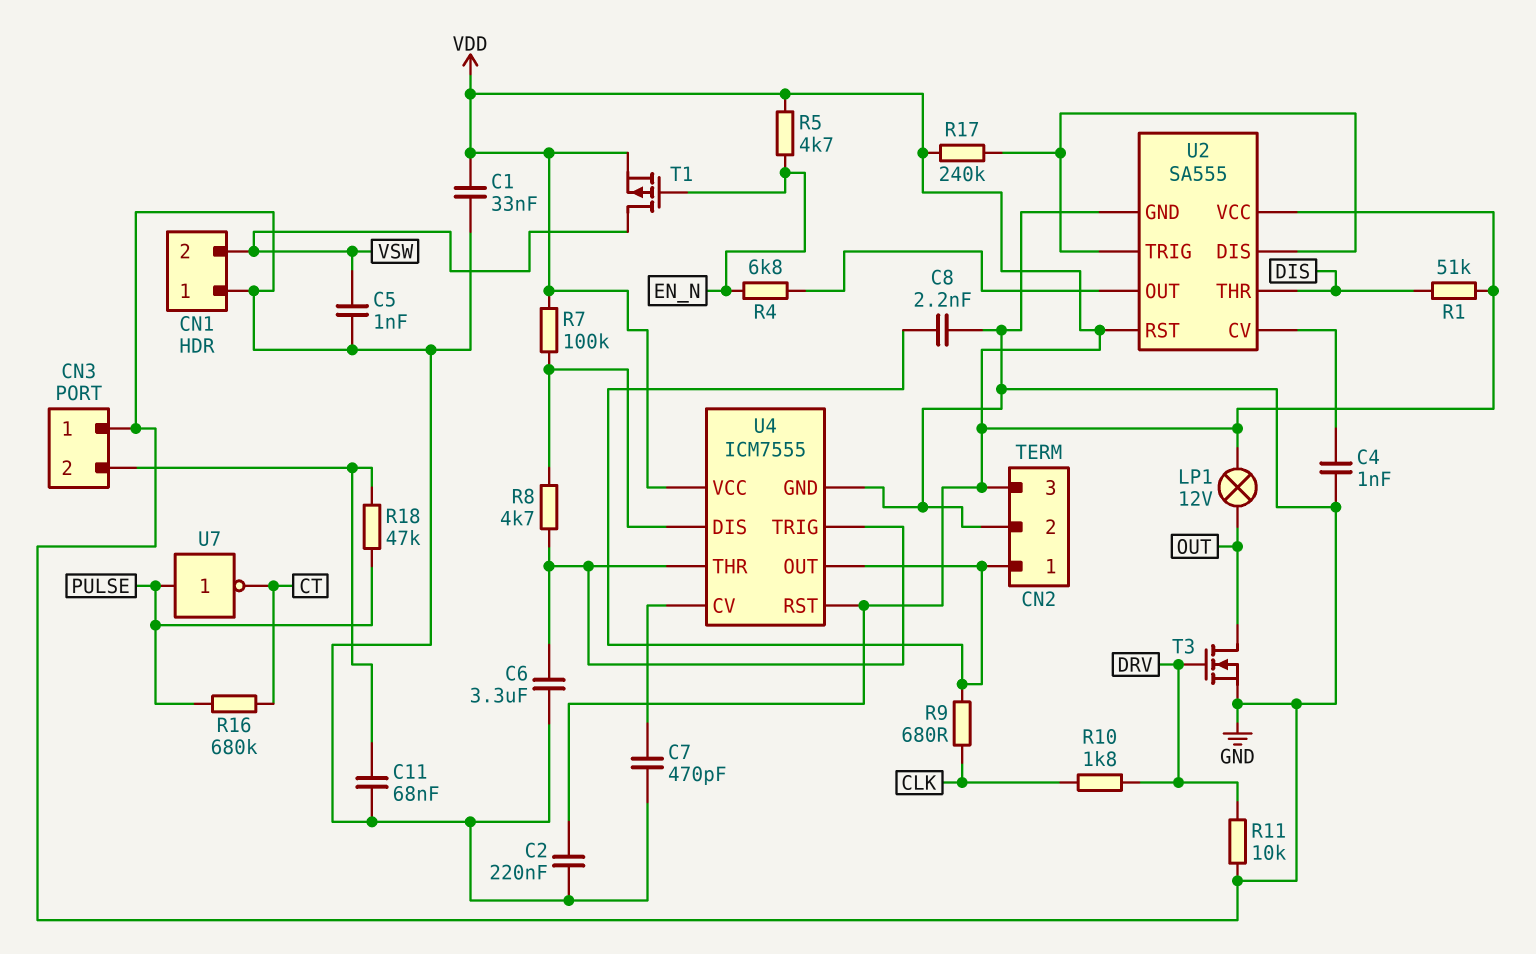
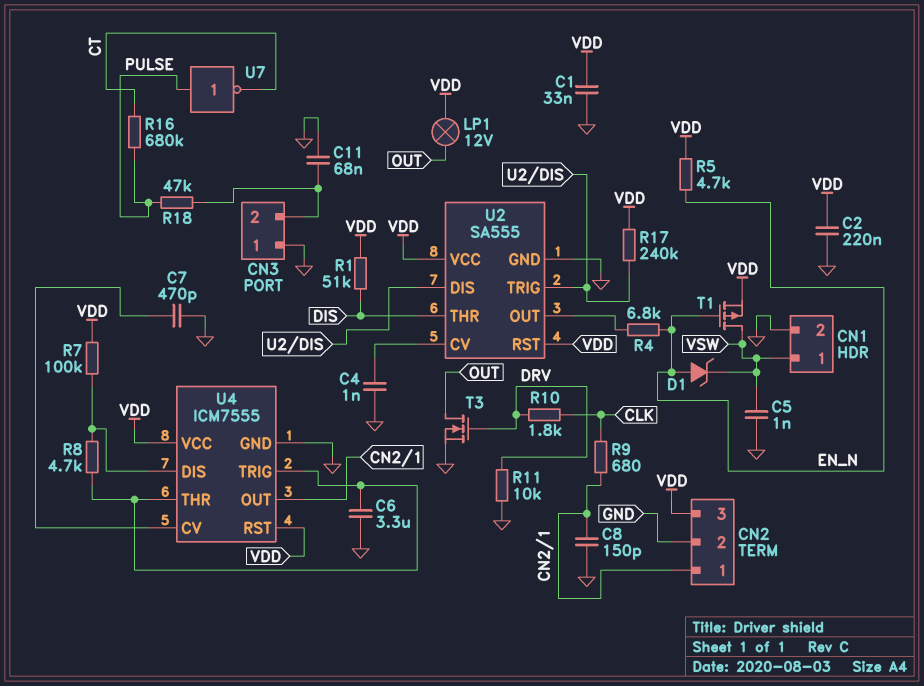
C8: 2.2nF (CN2/1, GND) -> 150pF (CN2/1, GND)
CN1 pin 1: GND -> VSW
CN1 pin 2: VSW -> GND
D1: none -> zener (A EN_N, K VSW)

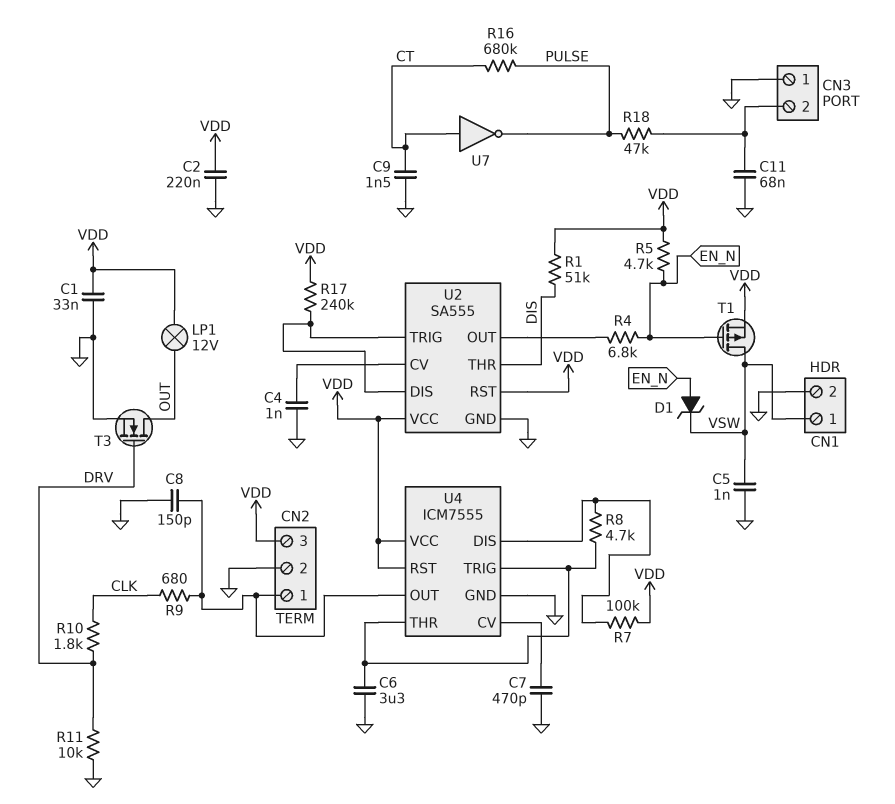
C9: none -> 1.5nF (CT, GND)
U7: NOT (in PULSE, out CT) -> NOT (in CT, out PULSE)

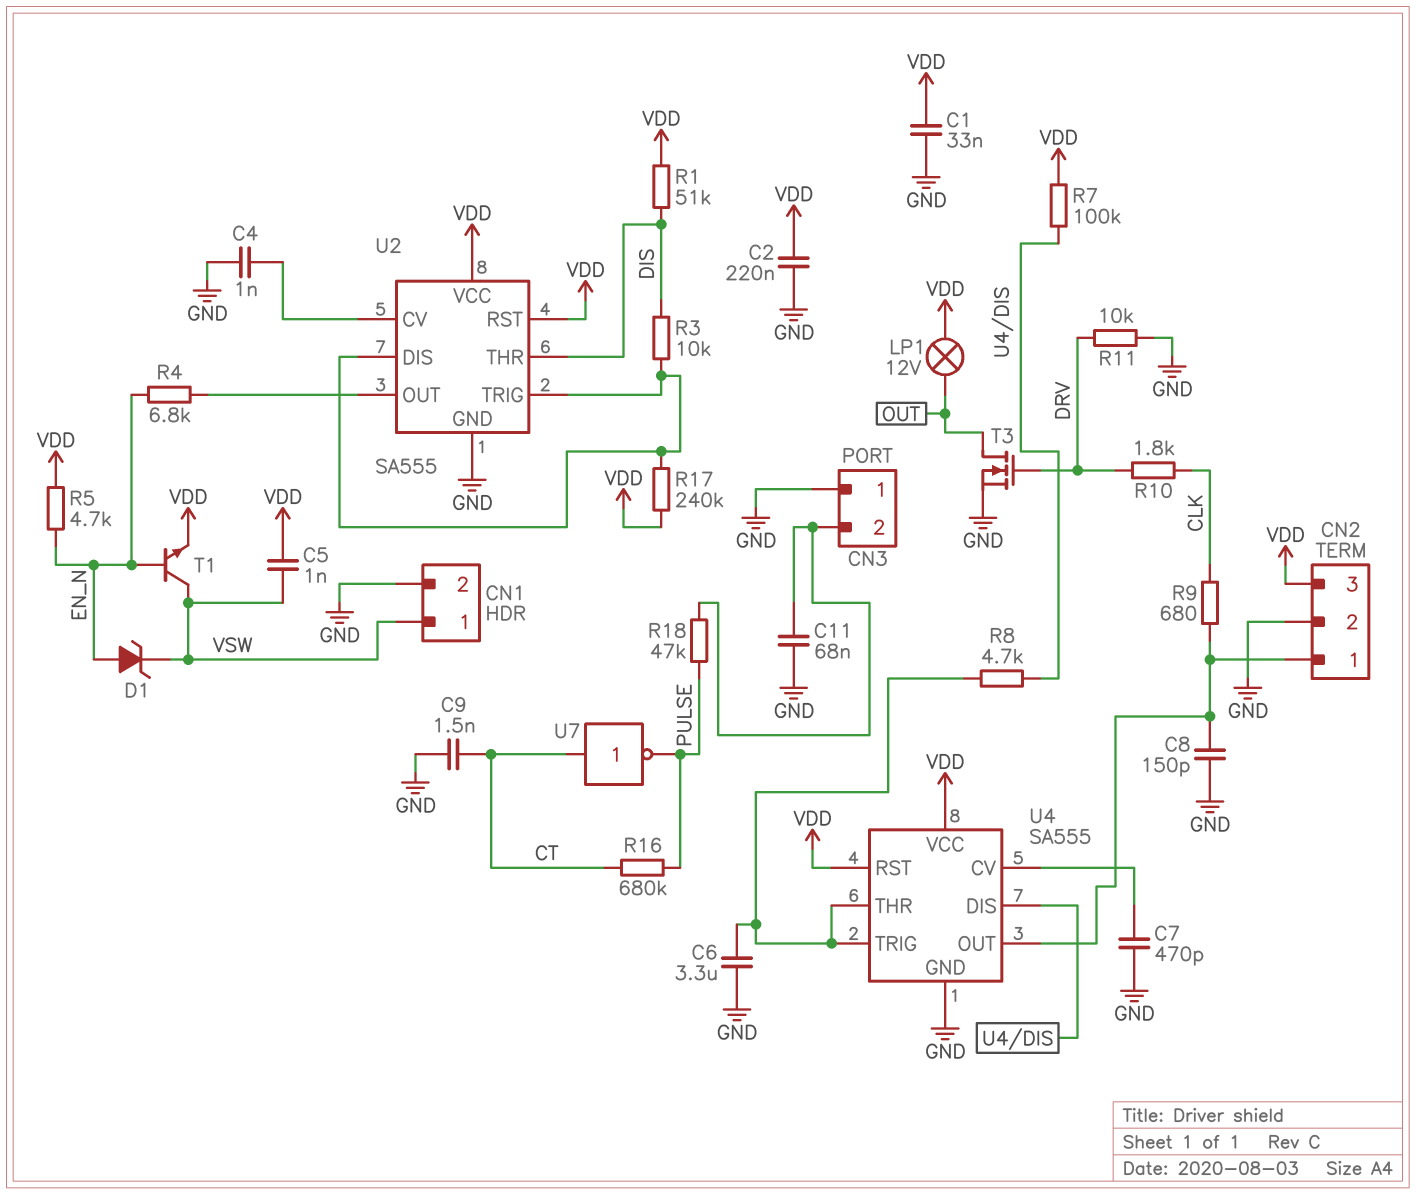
C5: 1nF (GND, VSW) -> 1nF (VDD, VSW)
R3: none -> 10k (DIS, U2/DIS)
T1: PMOS (G EN_N, D VSW, S VDD) -> NPN (B EN_N, C VSW, E VDD)
U4: ICM7555 -> SA555

